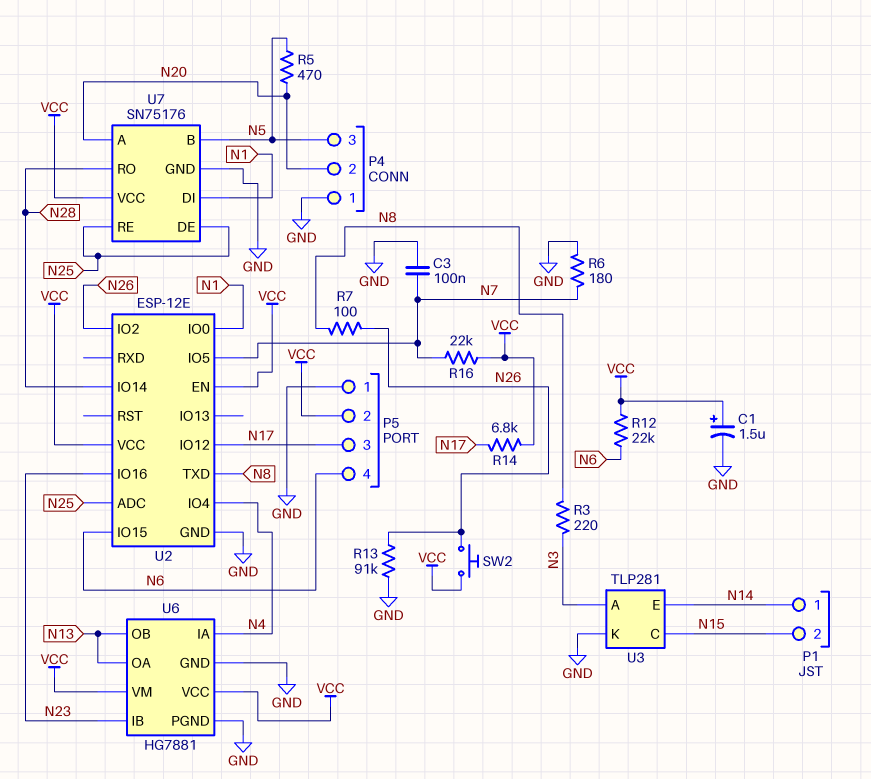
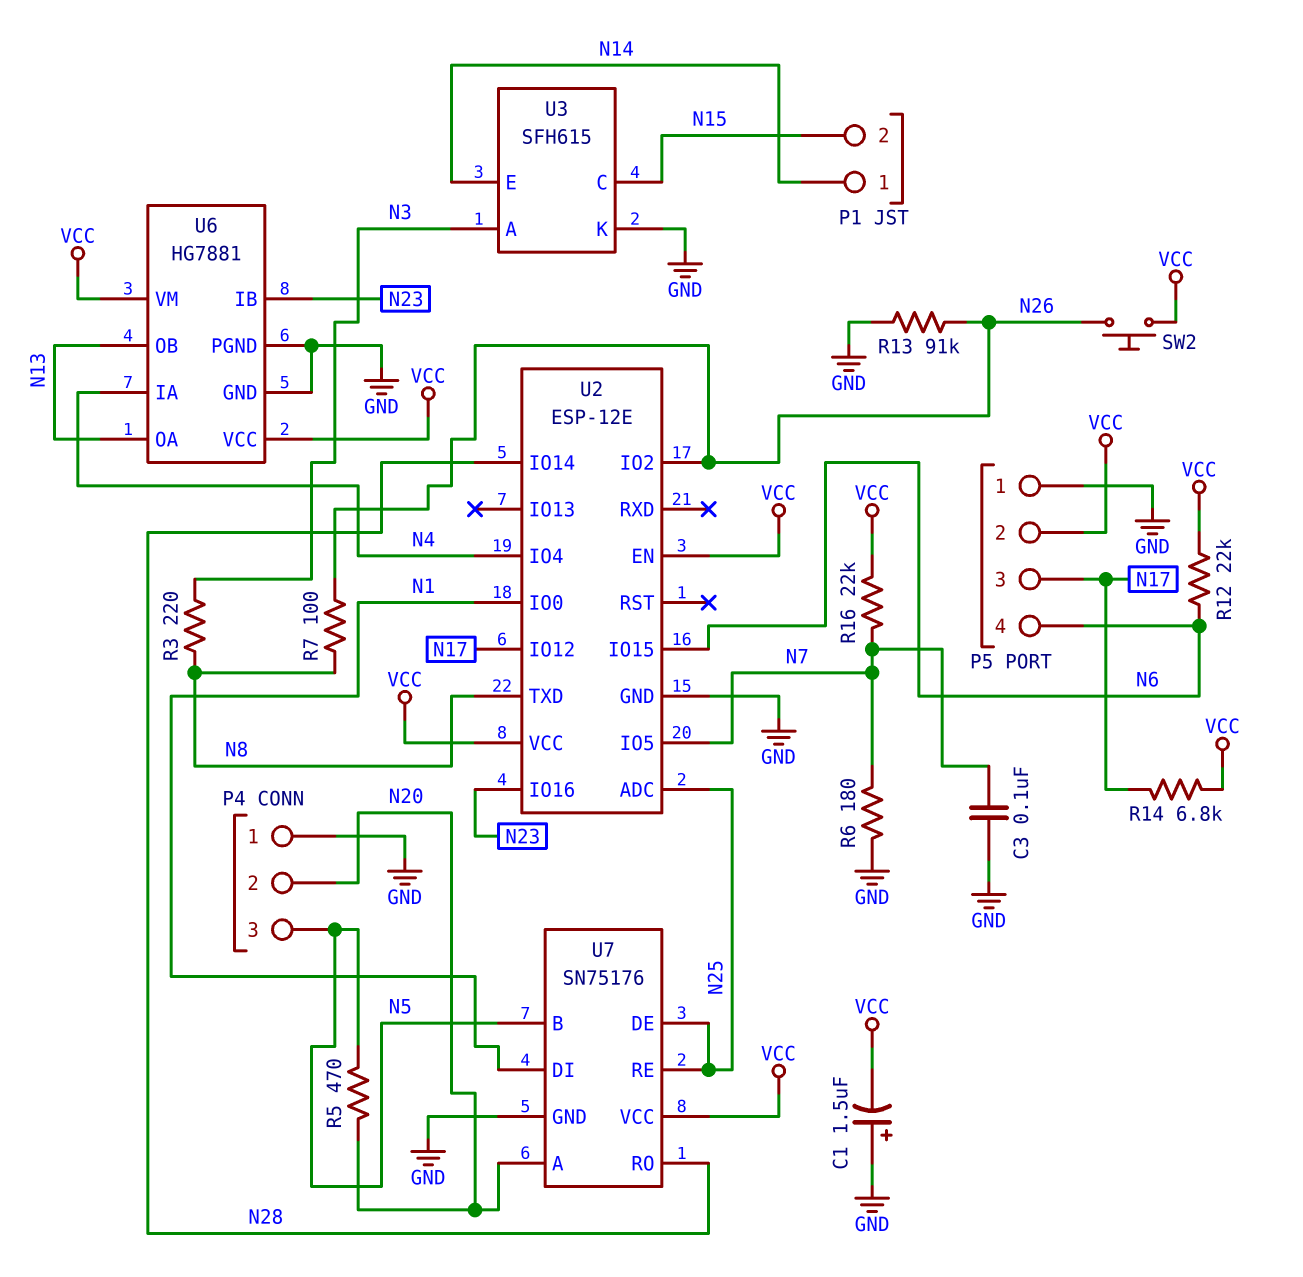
C1: 1.5uF (plus VCC, minus GND) -> 1.5uF (plus GND, minus VCC)
U3: TLP281 -> SFH615

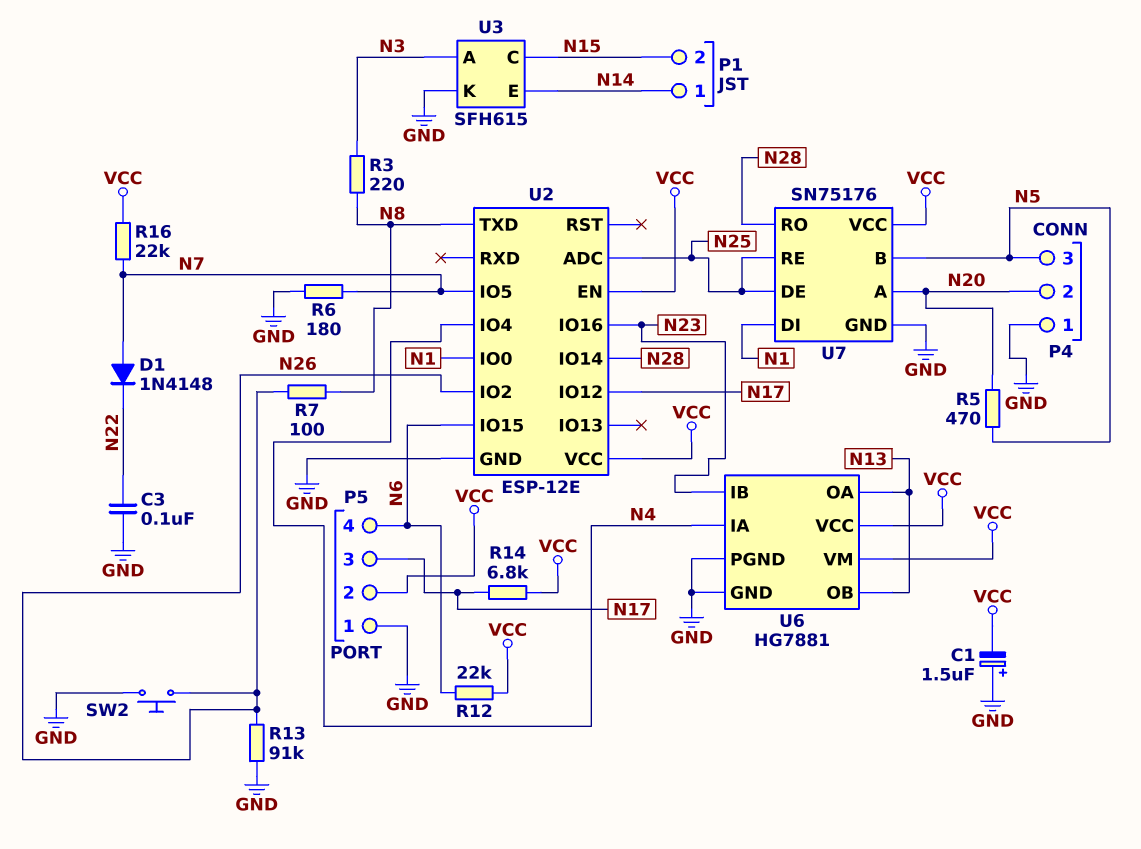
C3: 100nF (GND, N7) -> 100nF (GND, N22)
D1: none -> diode 1N4148 (A N7, K N22)
SW2: button (N26, VCC) -> button (GND, N26)

